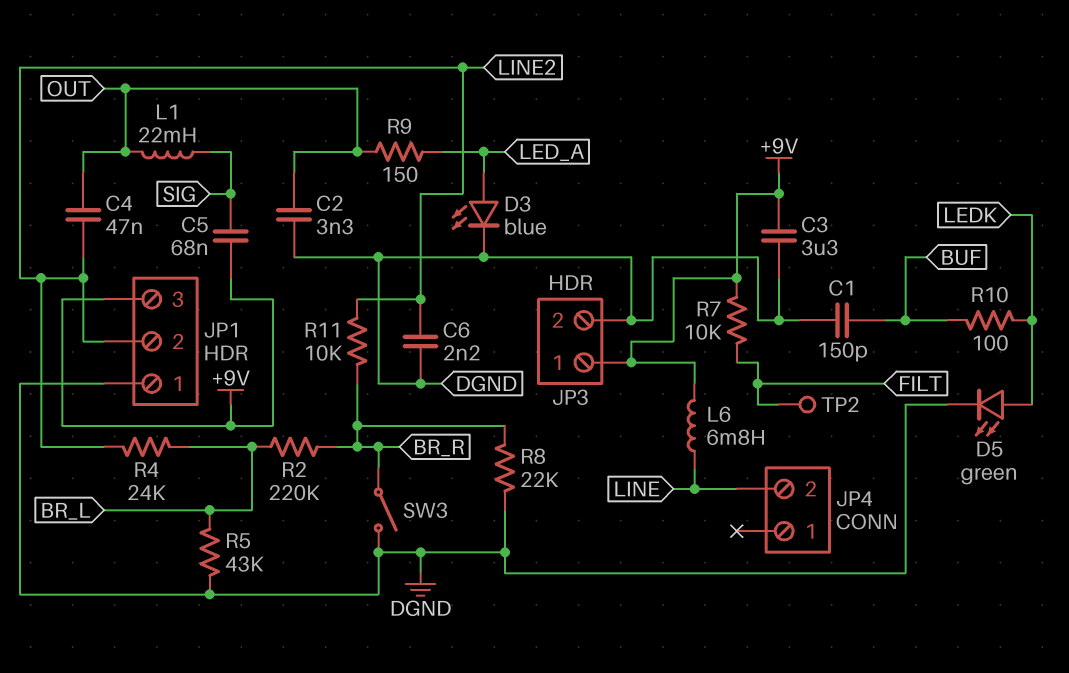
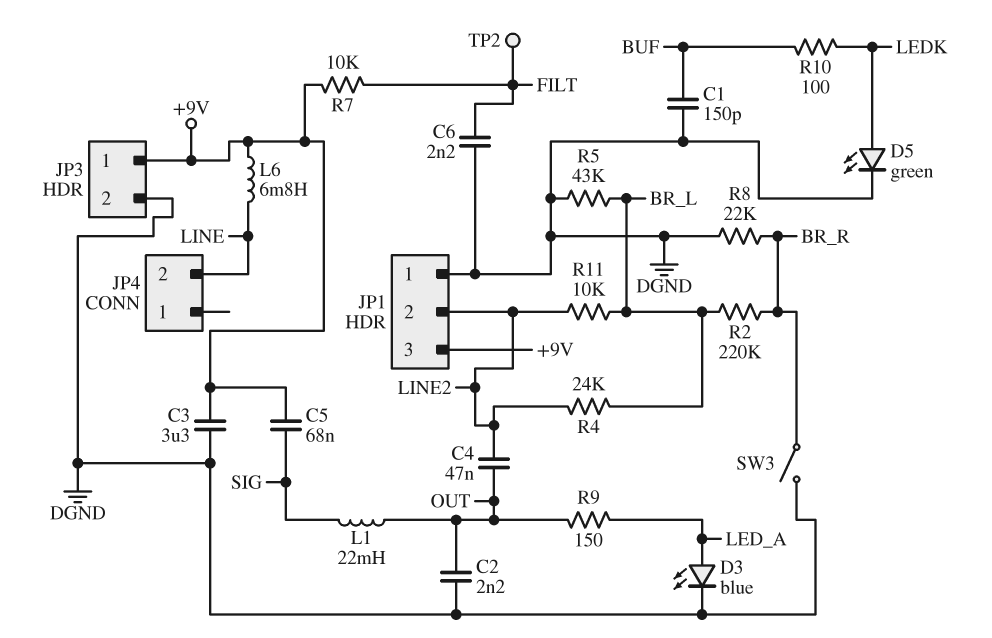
C2: 3.3nF (DGND, OUT) -> 2.2nF (DGND, OUT)
C6: 2.2nF (DGND, LINE2) -> 2.2nF (DGND, FILT)
R11: 10k (BR_R, LINE2) -> 10k (BR_L, LINE2)

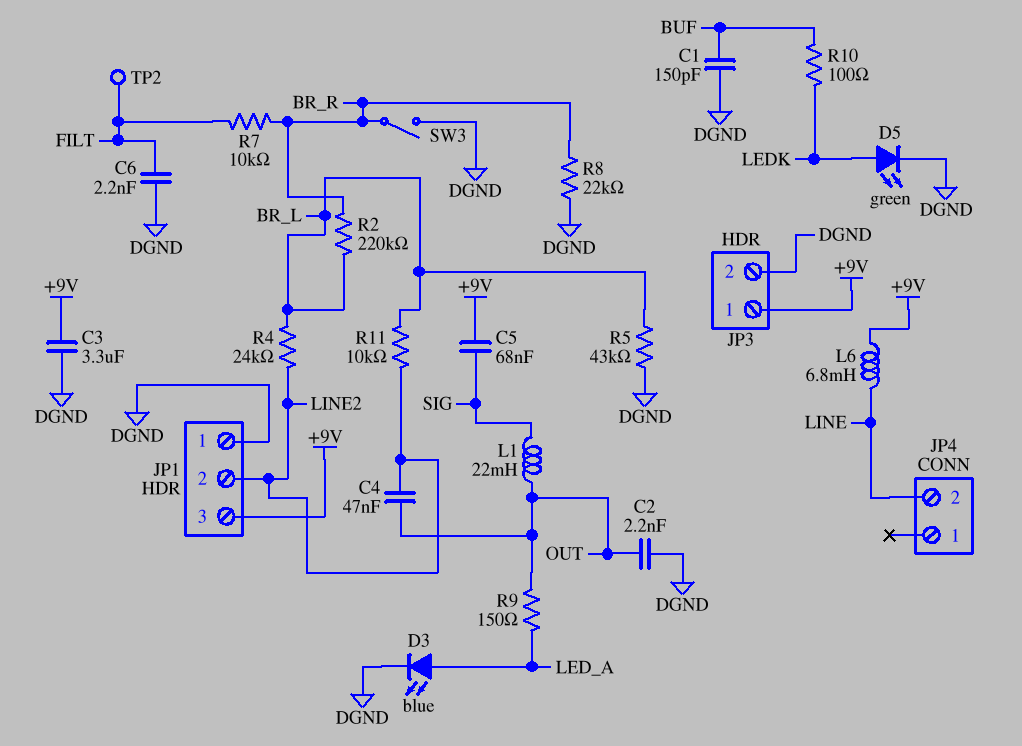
R7: 10k (+9V, FILT) -> 10k (BR_R, FILT)

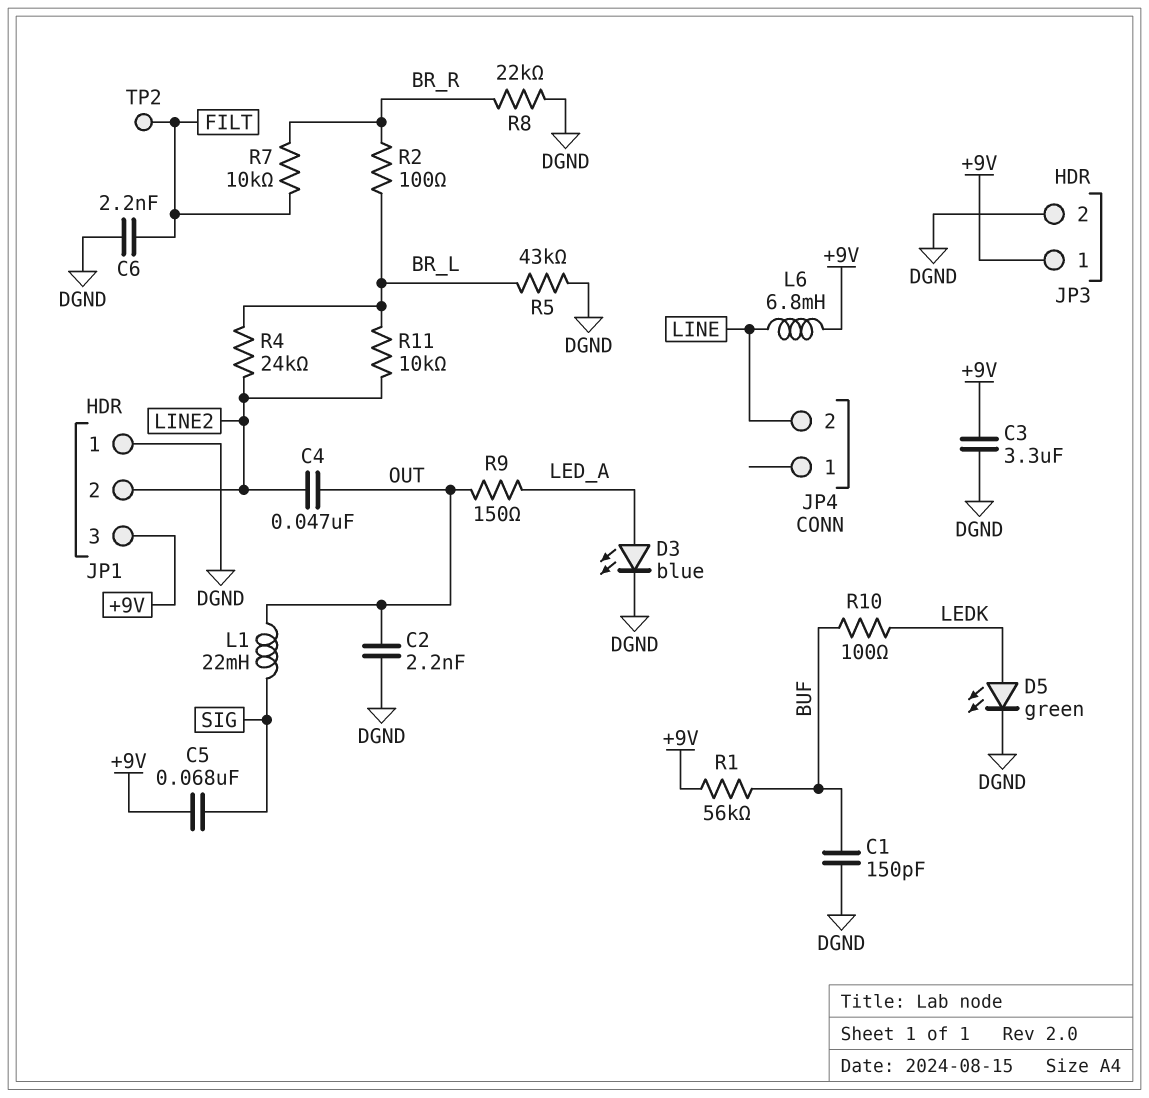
R1: none -> 56k (+9V, BUF)
R2: 220k (BR_L, BR_R) -> 100 (BR_L, BR_R)
SW3: switch (BR_R, DGND) -> none

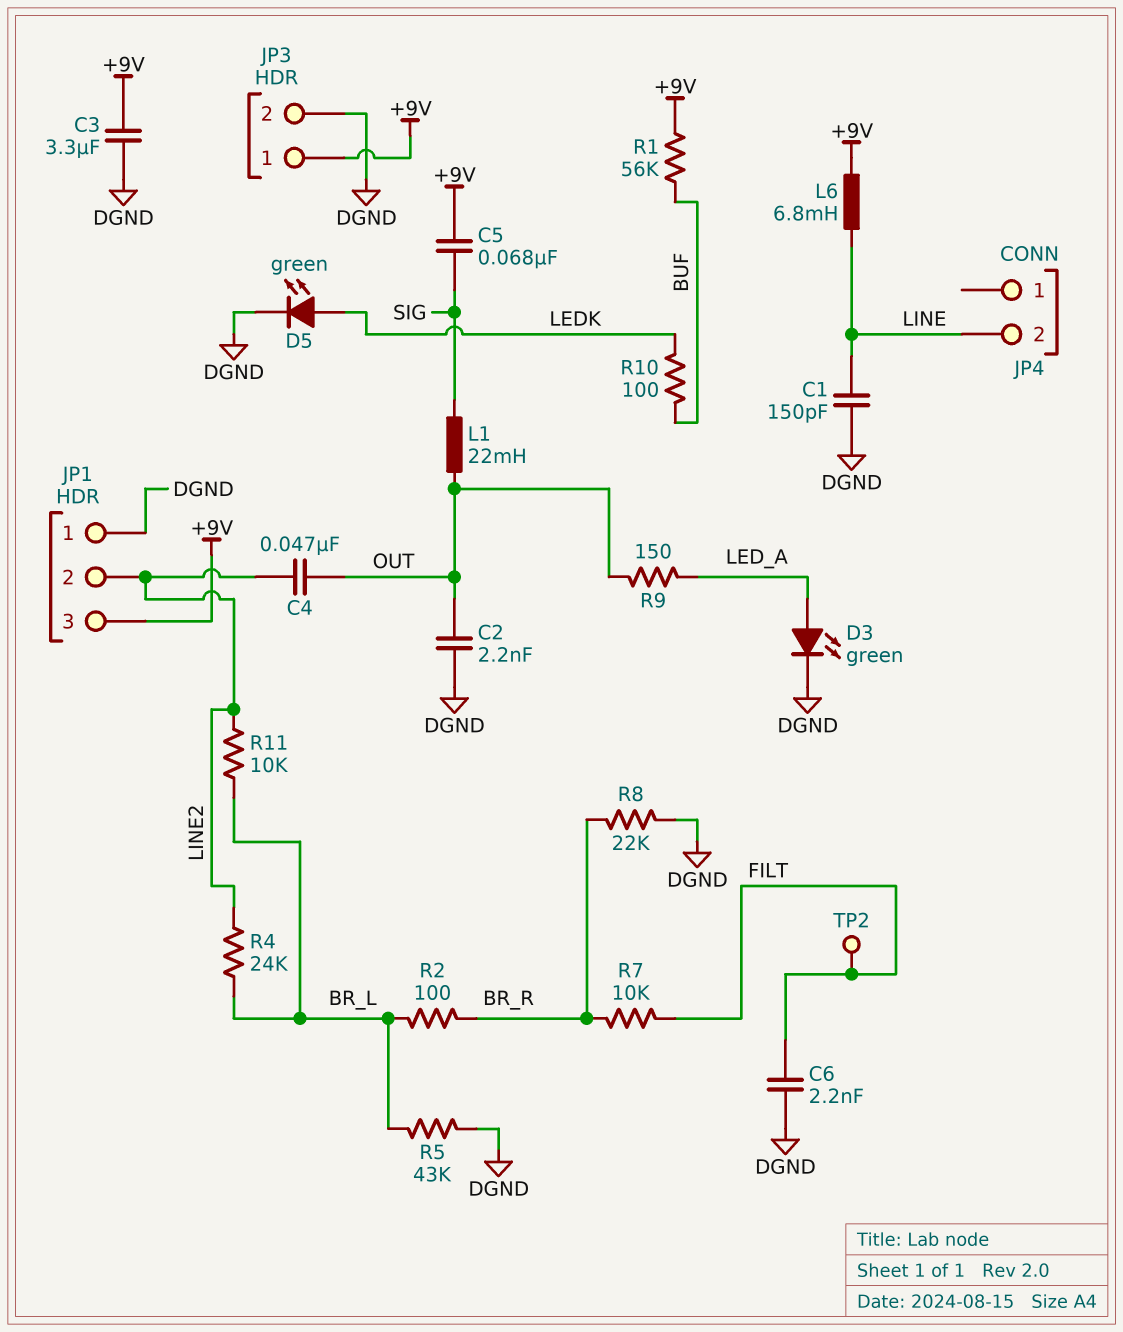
C1: 150pF (BUF, DGND) -> 150pF (DGND, LINE)
D3: LED blue (A LED_A, K DGND) -> LED green (A LED_A, K DGND)

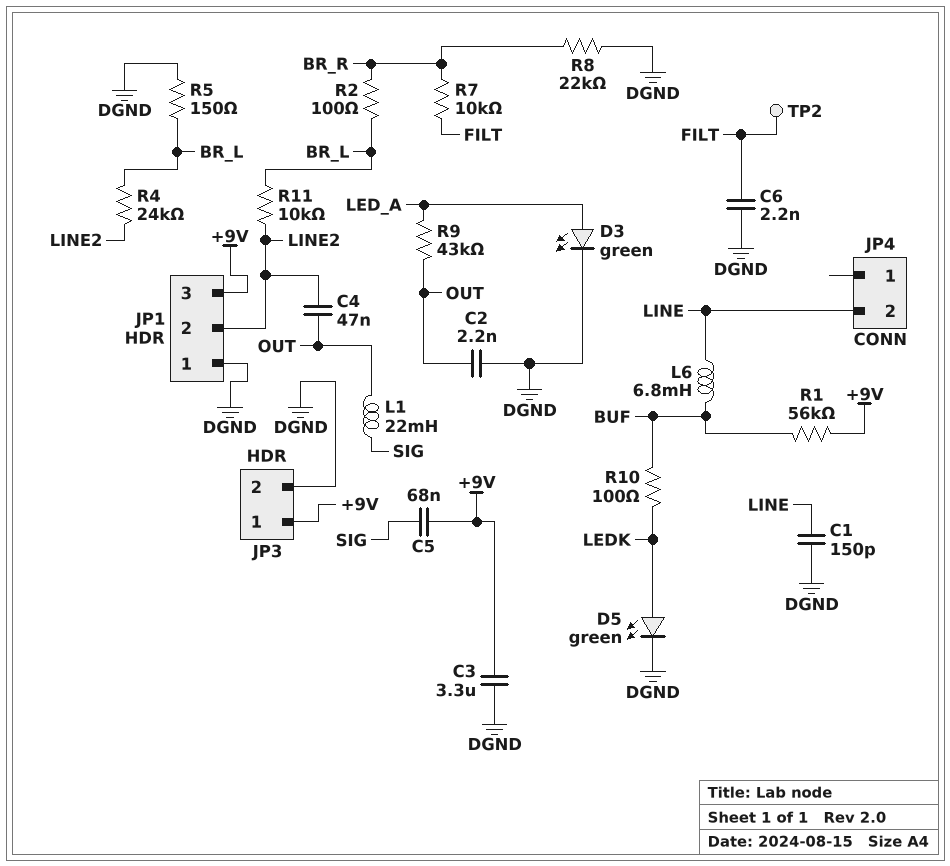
L6: 6.8mH (+9V, LINE) -> 6.8mH (BUF, LINE)
R5: 43k (BR_L, DGND) -> 150 (BR_L, DGND)
R9: 150 (LED_A, OUT) -> 43k (LED_A, OUT)

